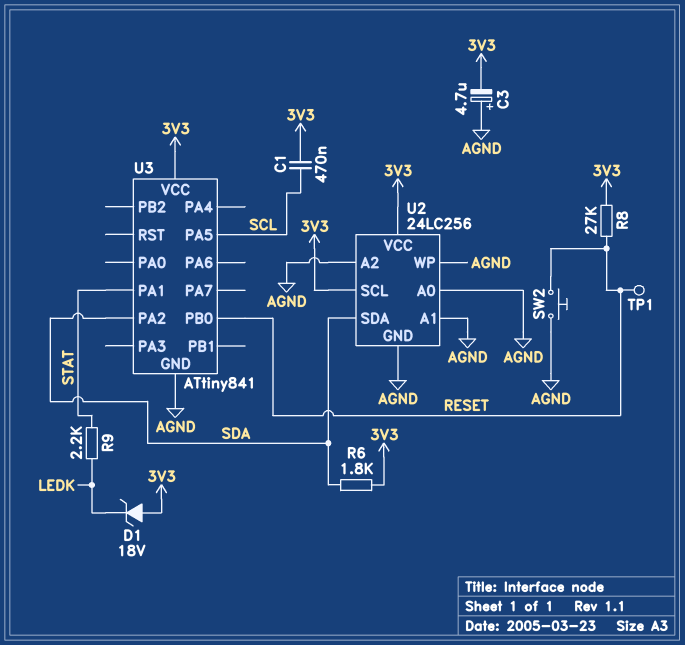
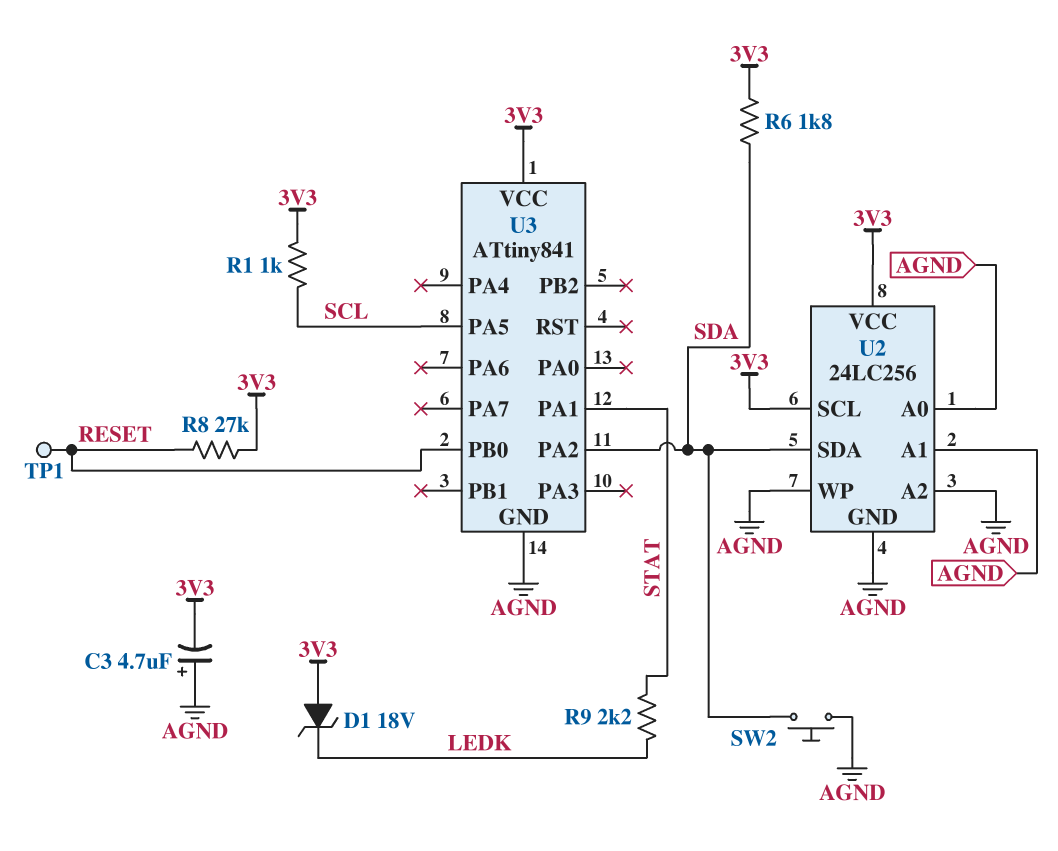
C1: 470nF (3V3, SCL) -> none
R1: none -> 1k (3V3, SCL)
SW2: button (AGND, RESET) -> button (AGND, SDA)

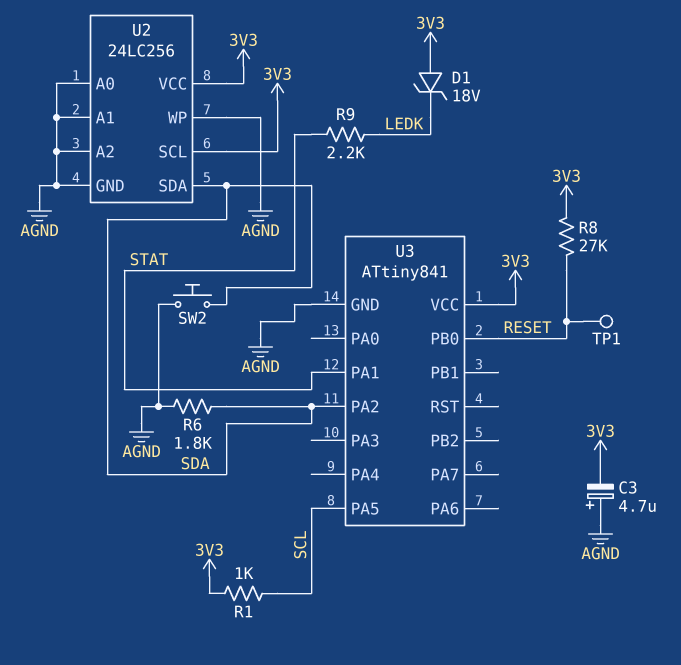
R6: 1.8k (3V3, SDA) -> 1.8k (AGND, SDA)

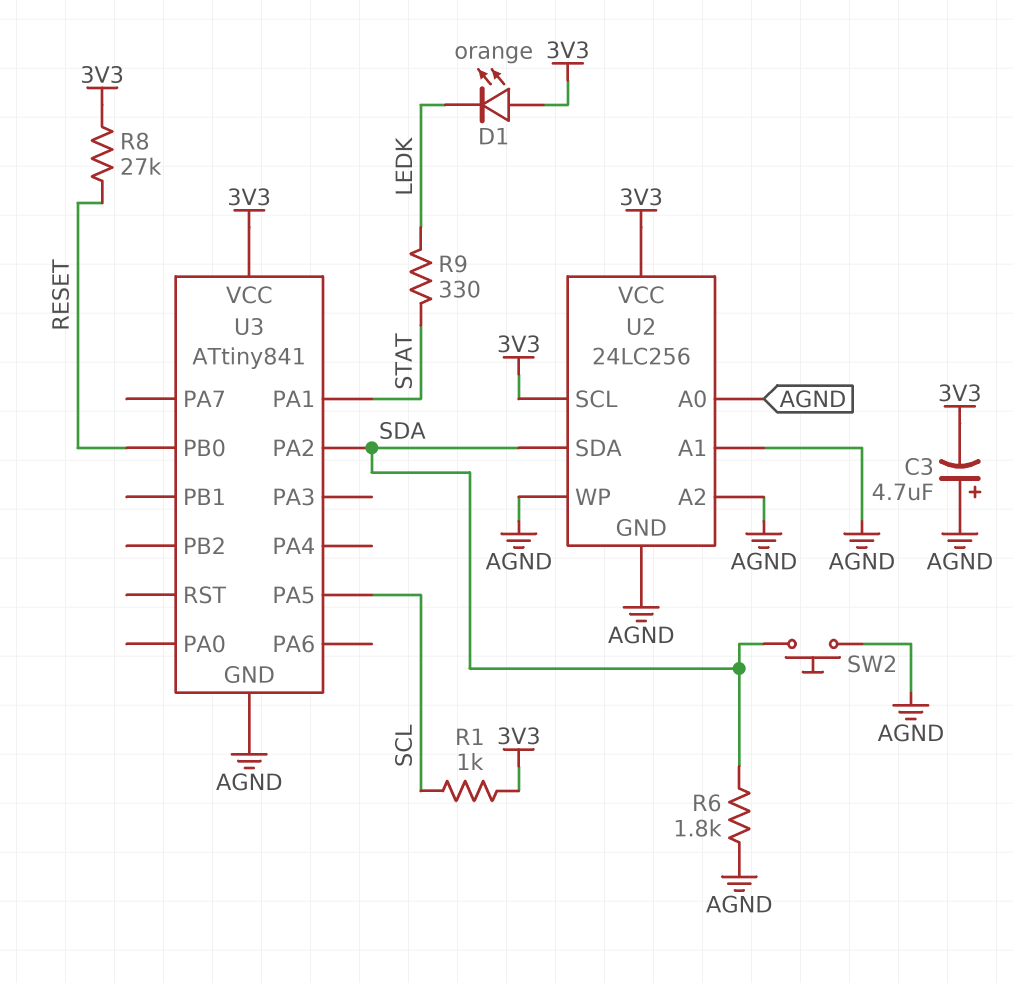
D1: zener 18V (A 3V3, K LEDK) -> LED orange (A 3V3, K LEDK)
R9: 2.2k (LEDK, STAT) -> 330 (LEDK, STAT)
TP1: test point (RESET) -> none

